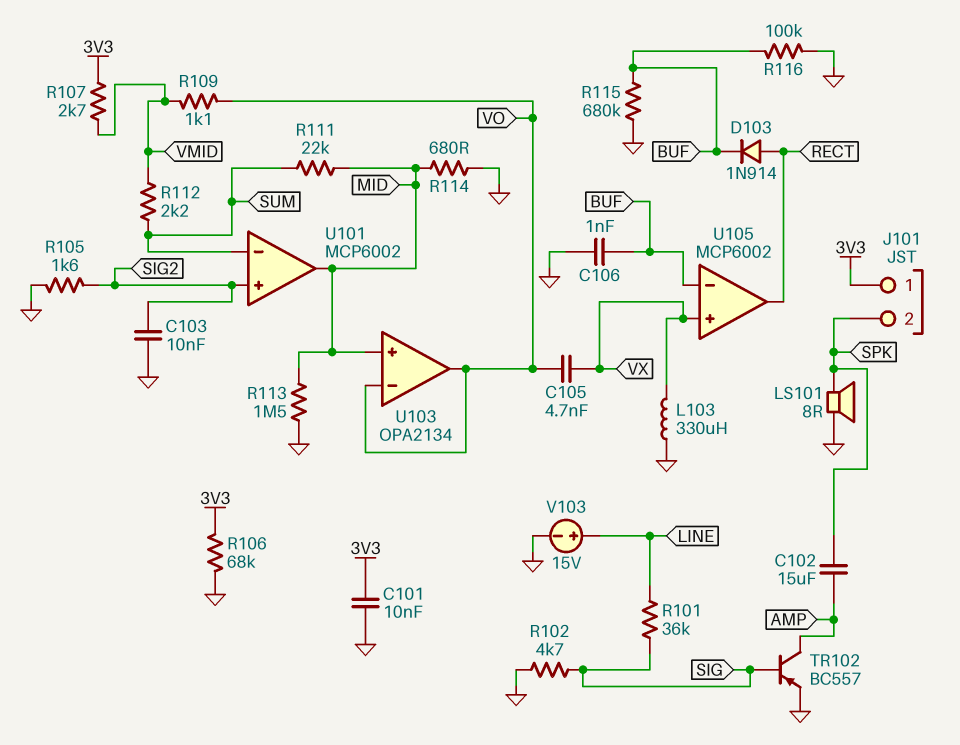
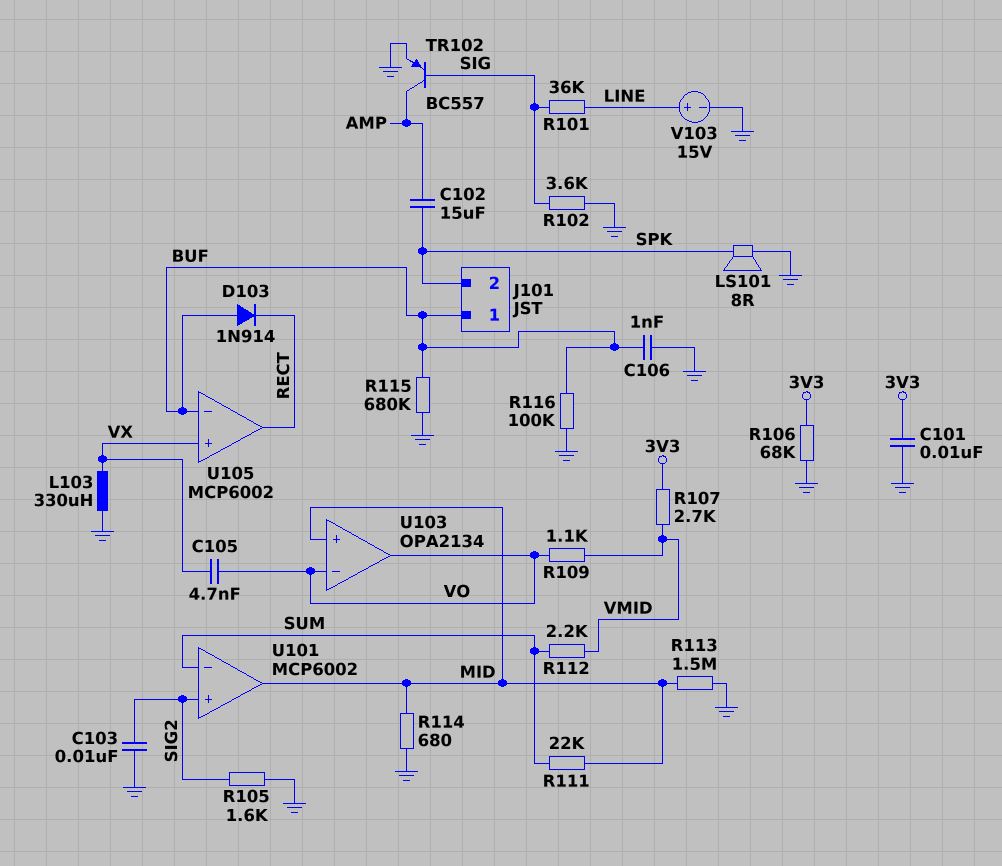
D103: diode 1N914 (A RECT, K BUF) -> diode 1N914 (A BUF, K RECT)
J101 pin 1: 3V3 -> BUF
R102: 4.7k (GND, SIG) -> 3.6k (GND, SIG)

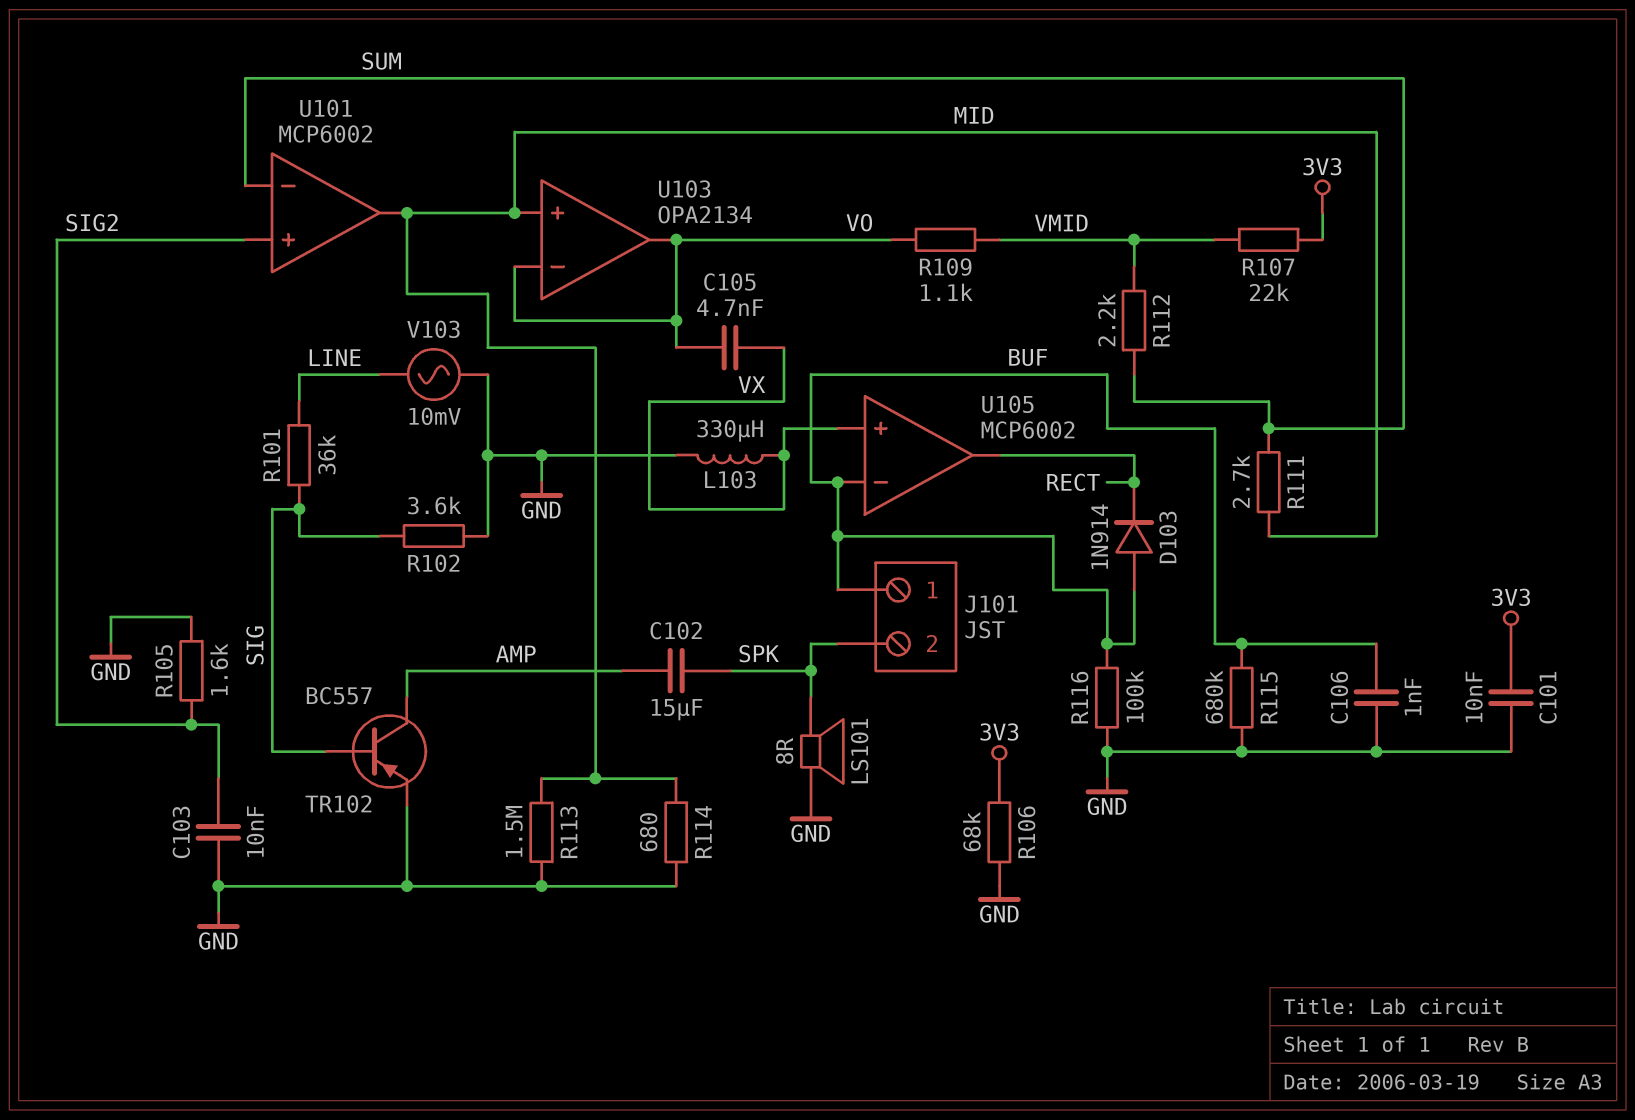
R107: 2.7k (3V3, VMID) -> 22k (3V3, VMID)
R111: 22k (MID, SUM) -> 2.7k (MID, SUM)
V103: 15V (plus LINE, minus GND) -> AC 10mV (GND, LINE)

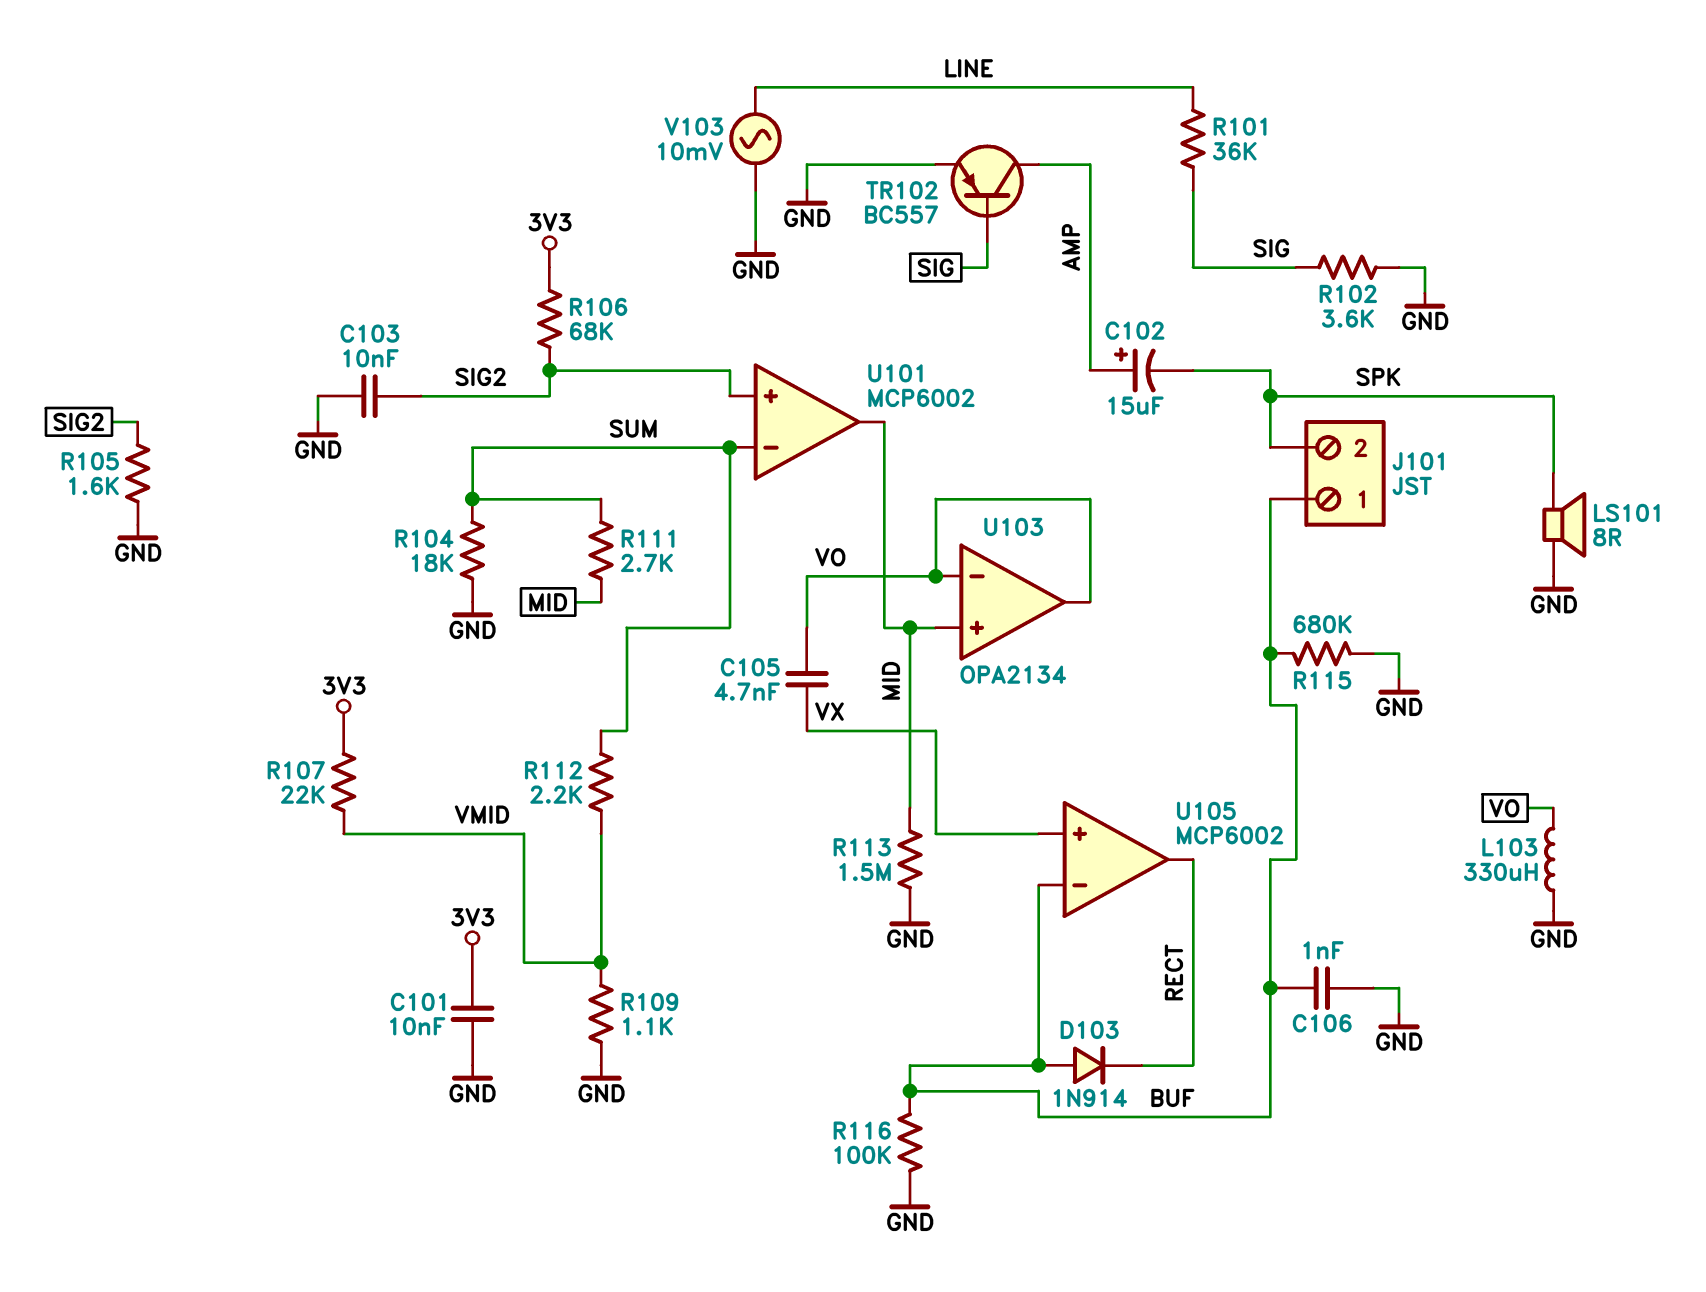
C102: 15uF (AMP, SPK) -> 15uF (plus AMP, minus SPK)
L103: 330uH (GND, VX) -> 330uH (GND, VO)
R104: none -> 18k (GND, SUM)
R106: 68k (3V3, GND) -> 68k (3V3, SIG2)
R109: 1.1k (VMID, VO) -> 1.1k (GND, VMID)
R114: 680 (GND, MID) -> none

